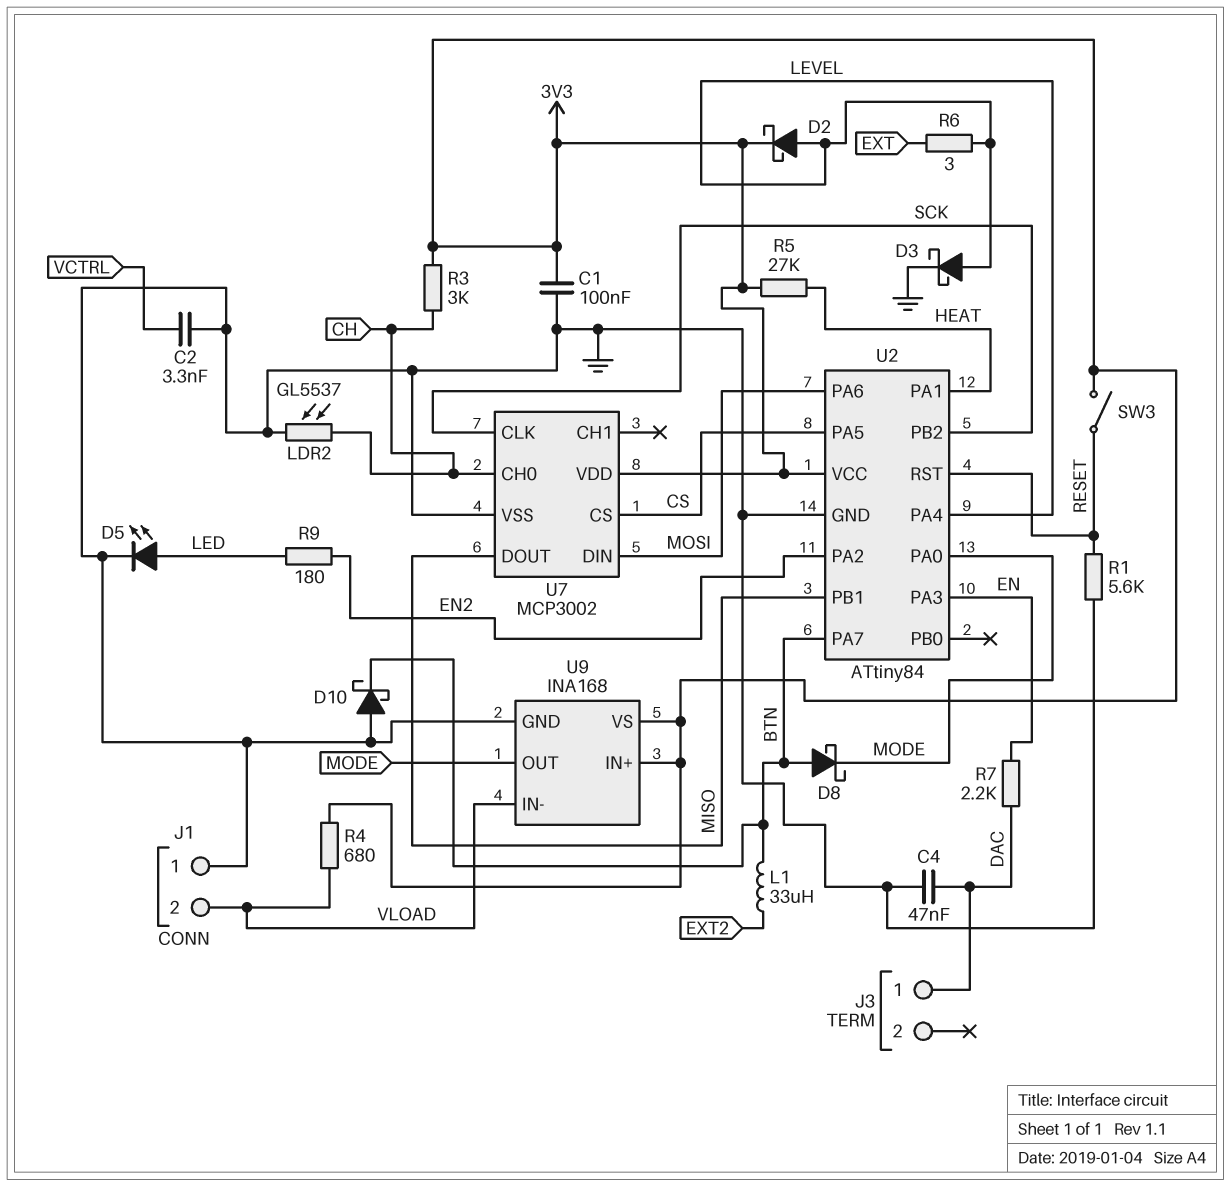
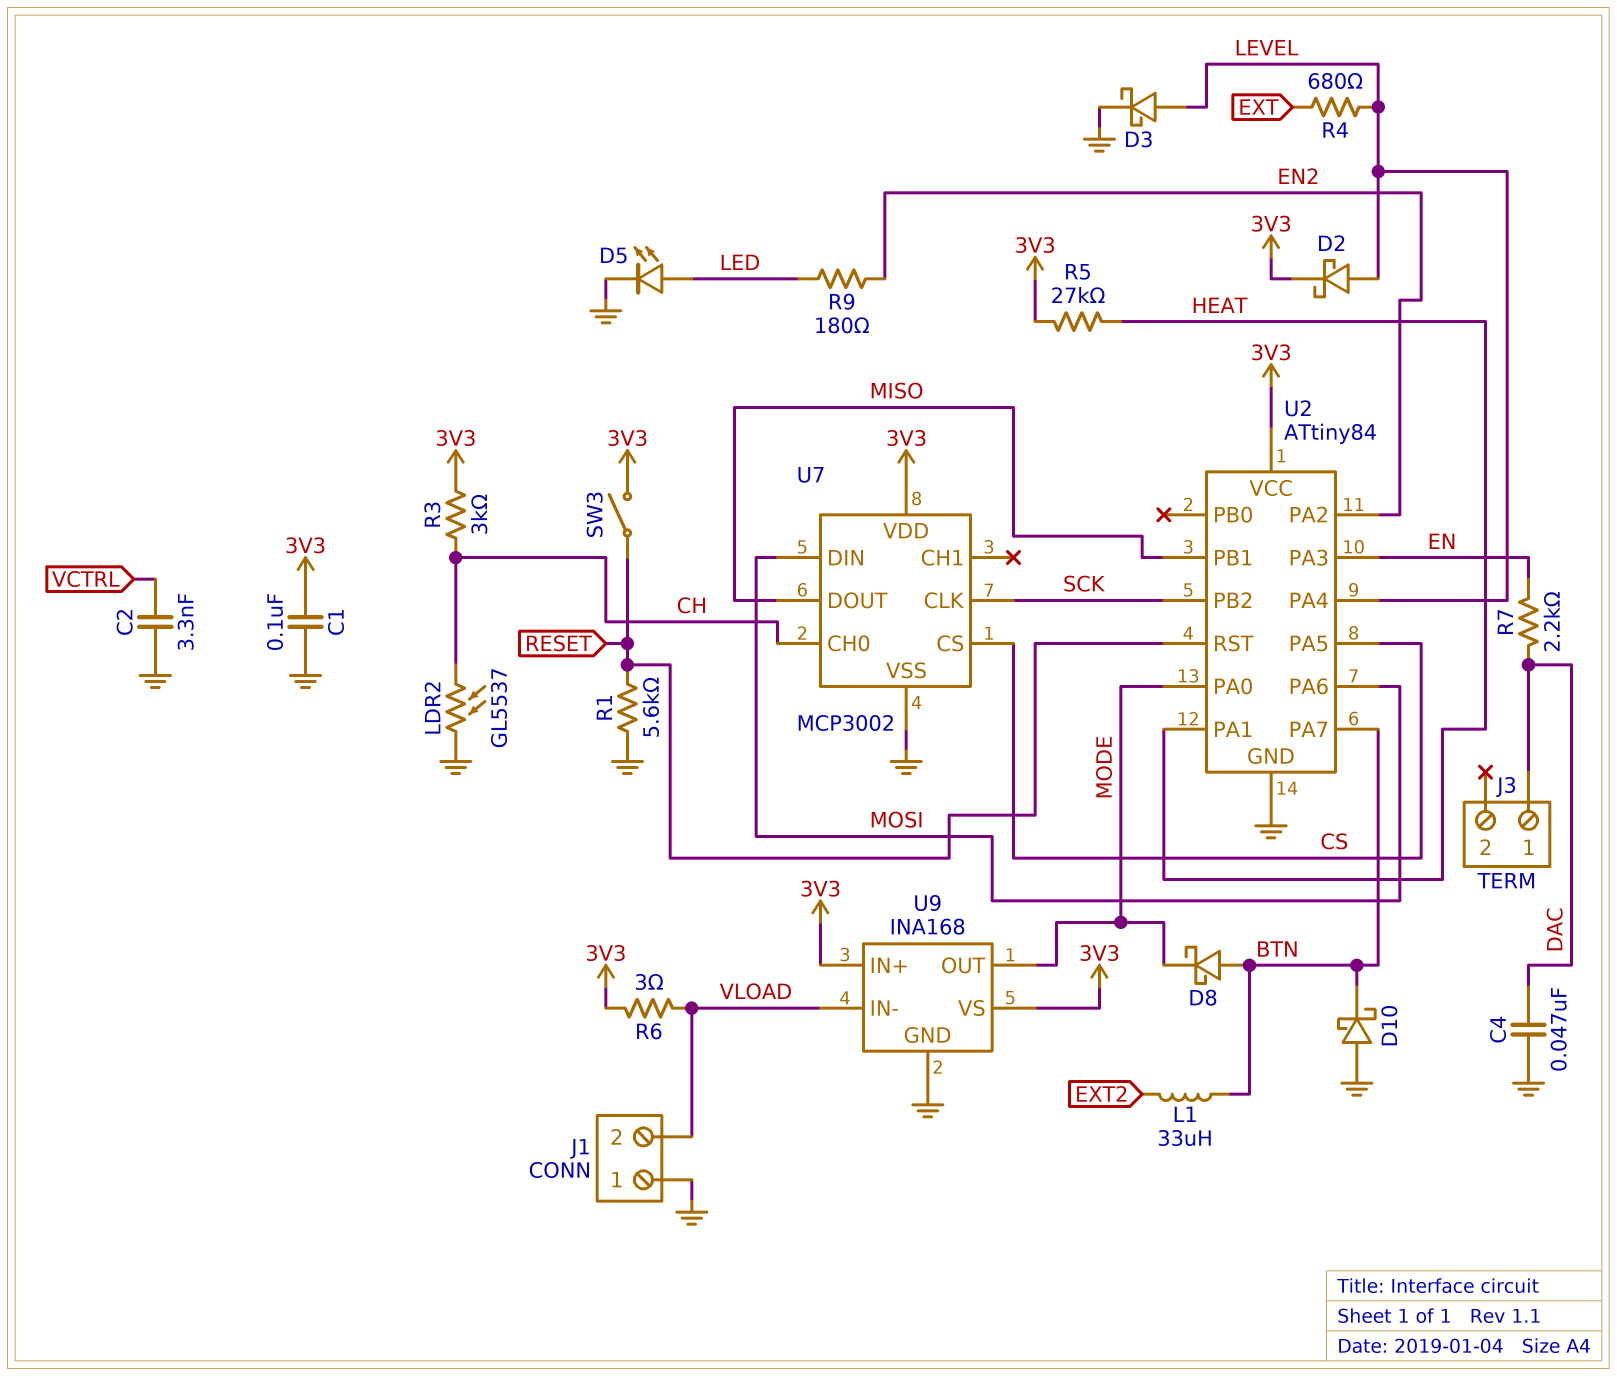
R4: 680 (3V3, VLOAD) -> 680 (EXT, LEVEL)
R6: 3 (EXT, LEVEL) -> 3 (3V3, VLOAD)

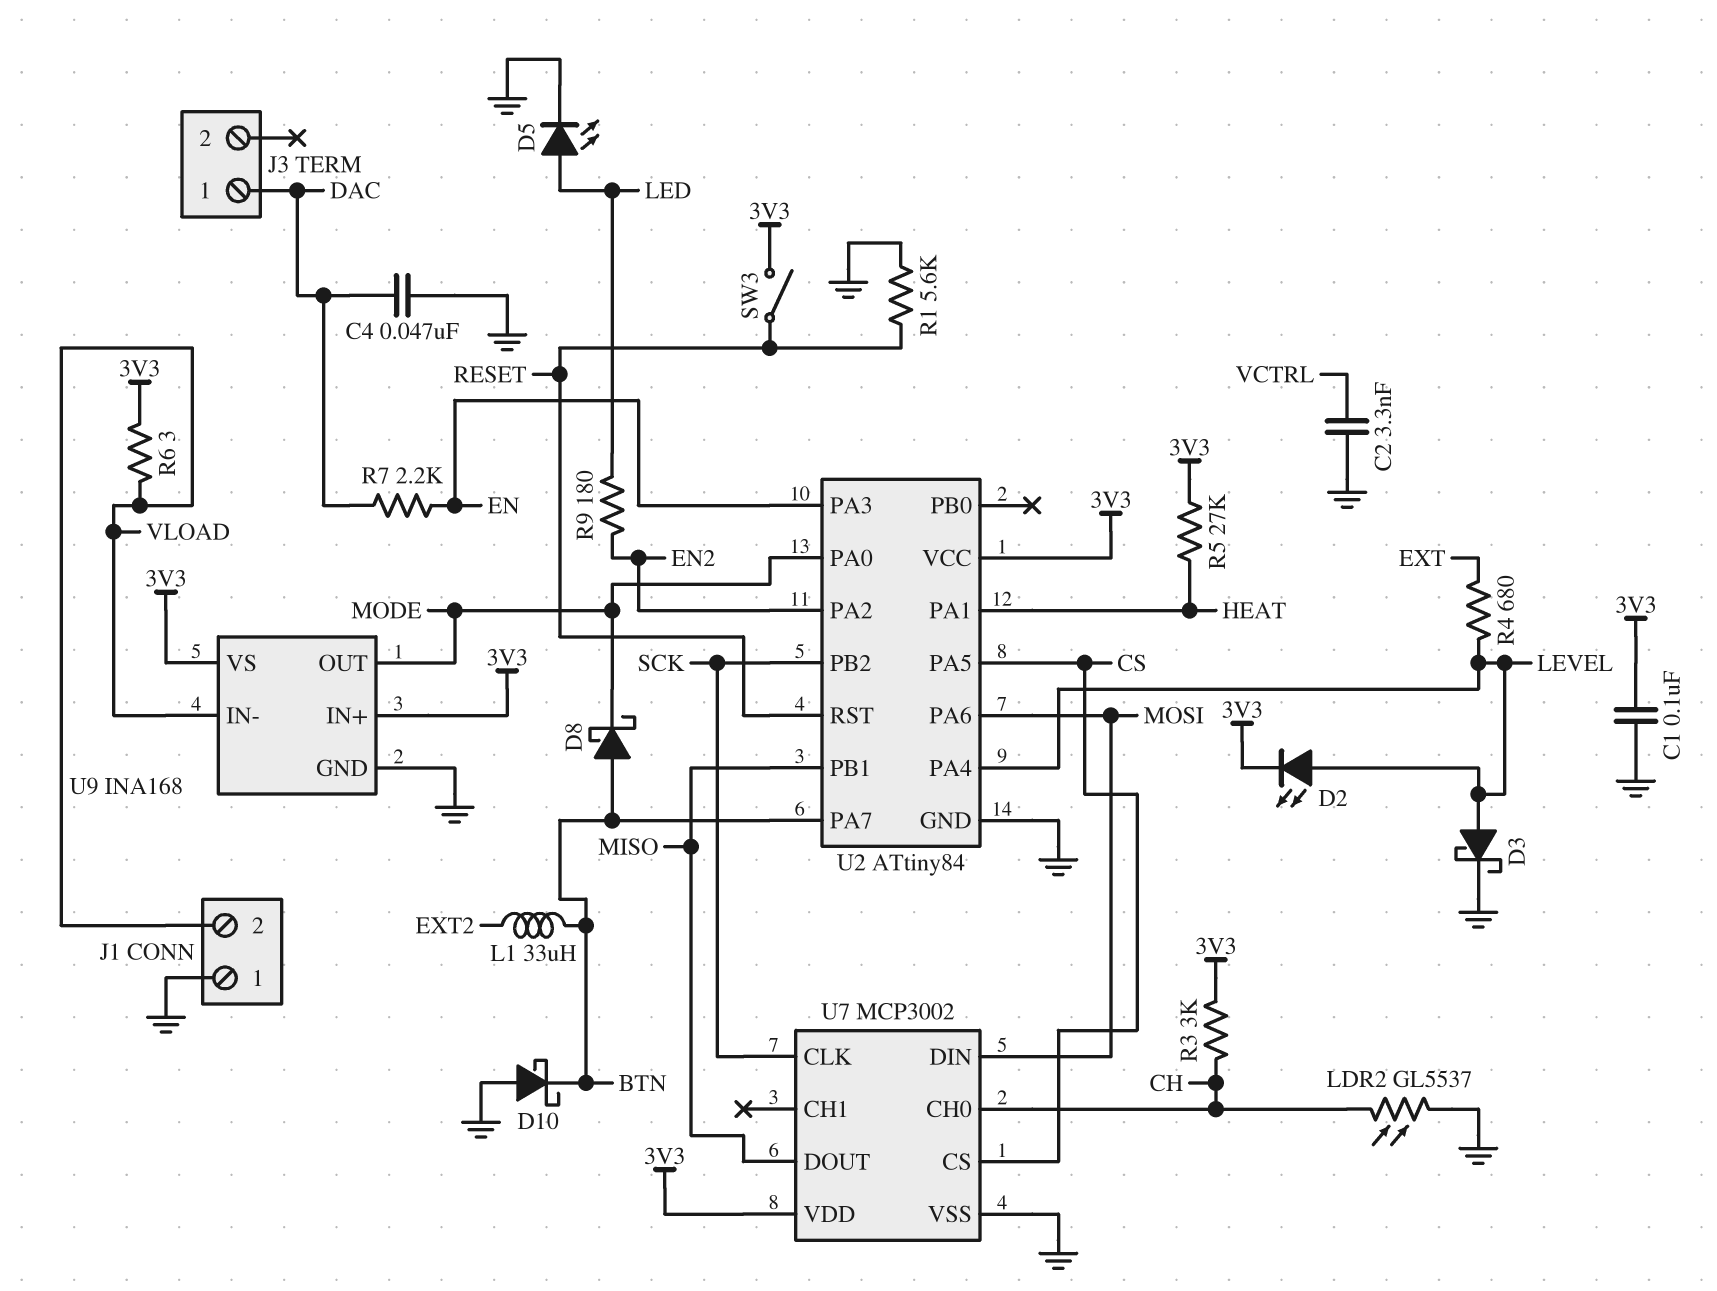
D2: schottky (A LEVEL, K 3V3) -> LED (A LEVEL, K 3V3)

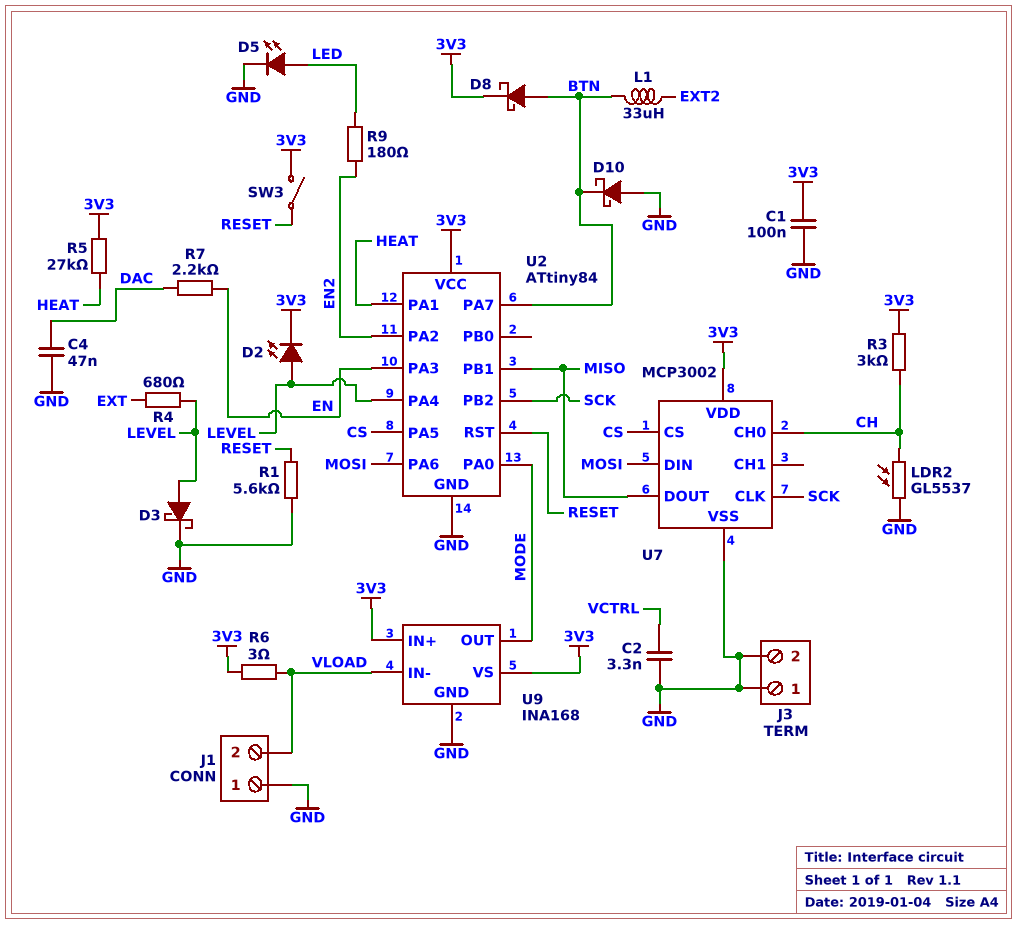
D8: schottky (A BTN, K MODE) -> schottky (A BTN, K 3V3)
J3 pin 1: DAC -> GND
J3 pin 2: none -> GND

